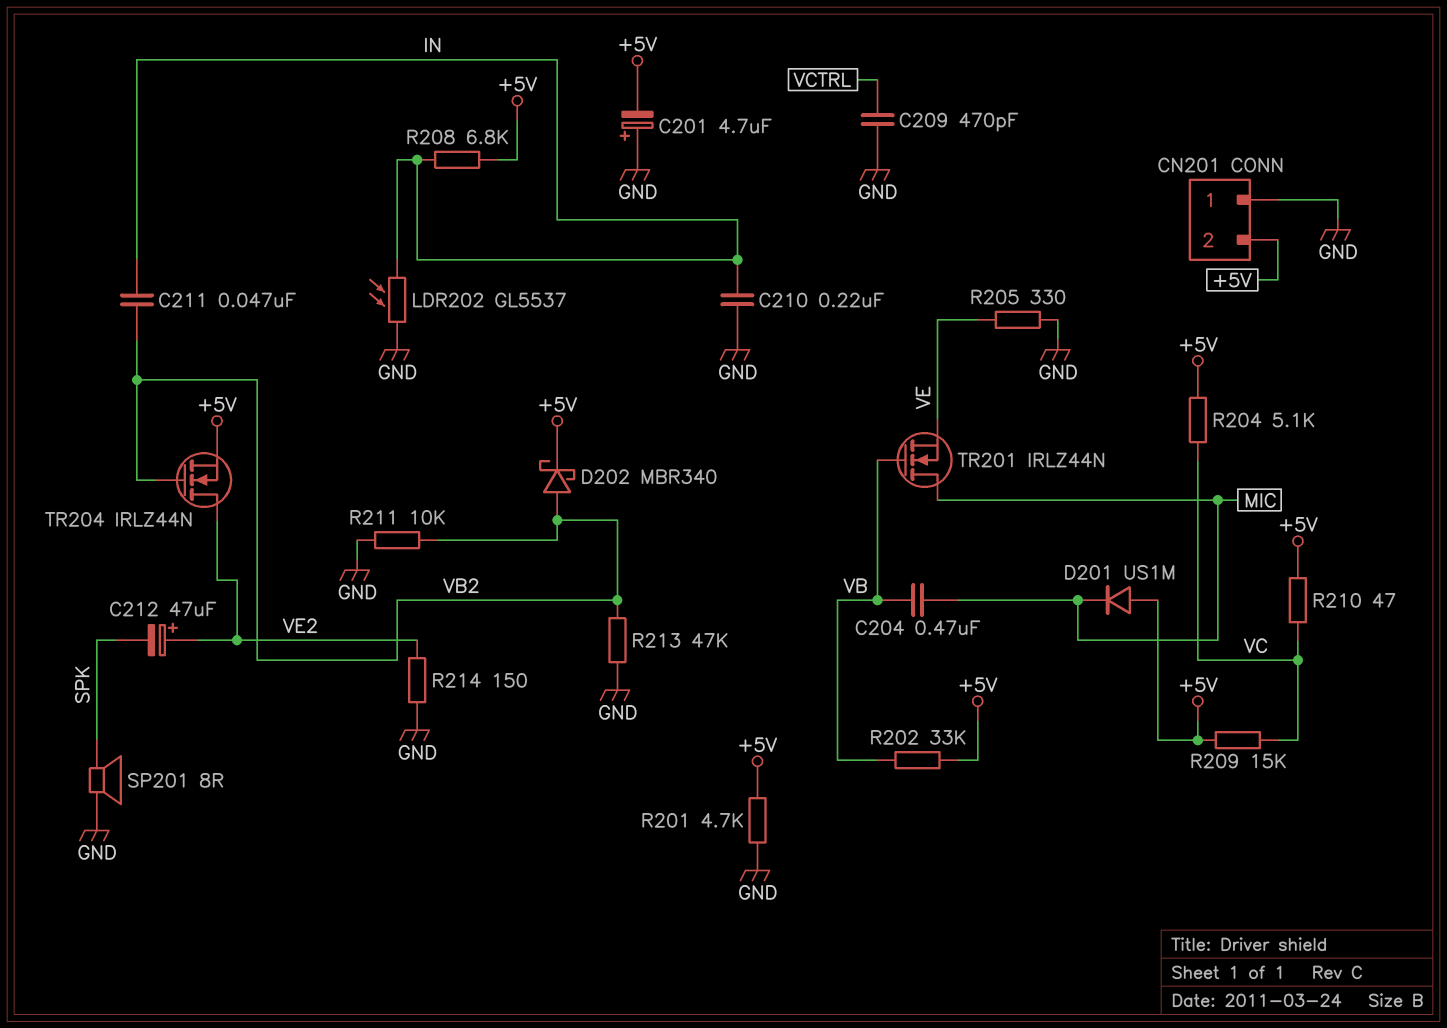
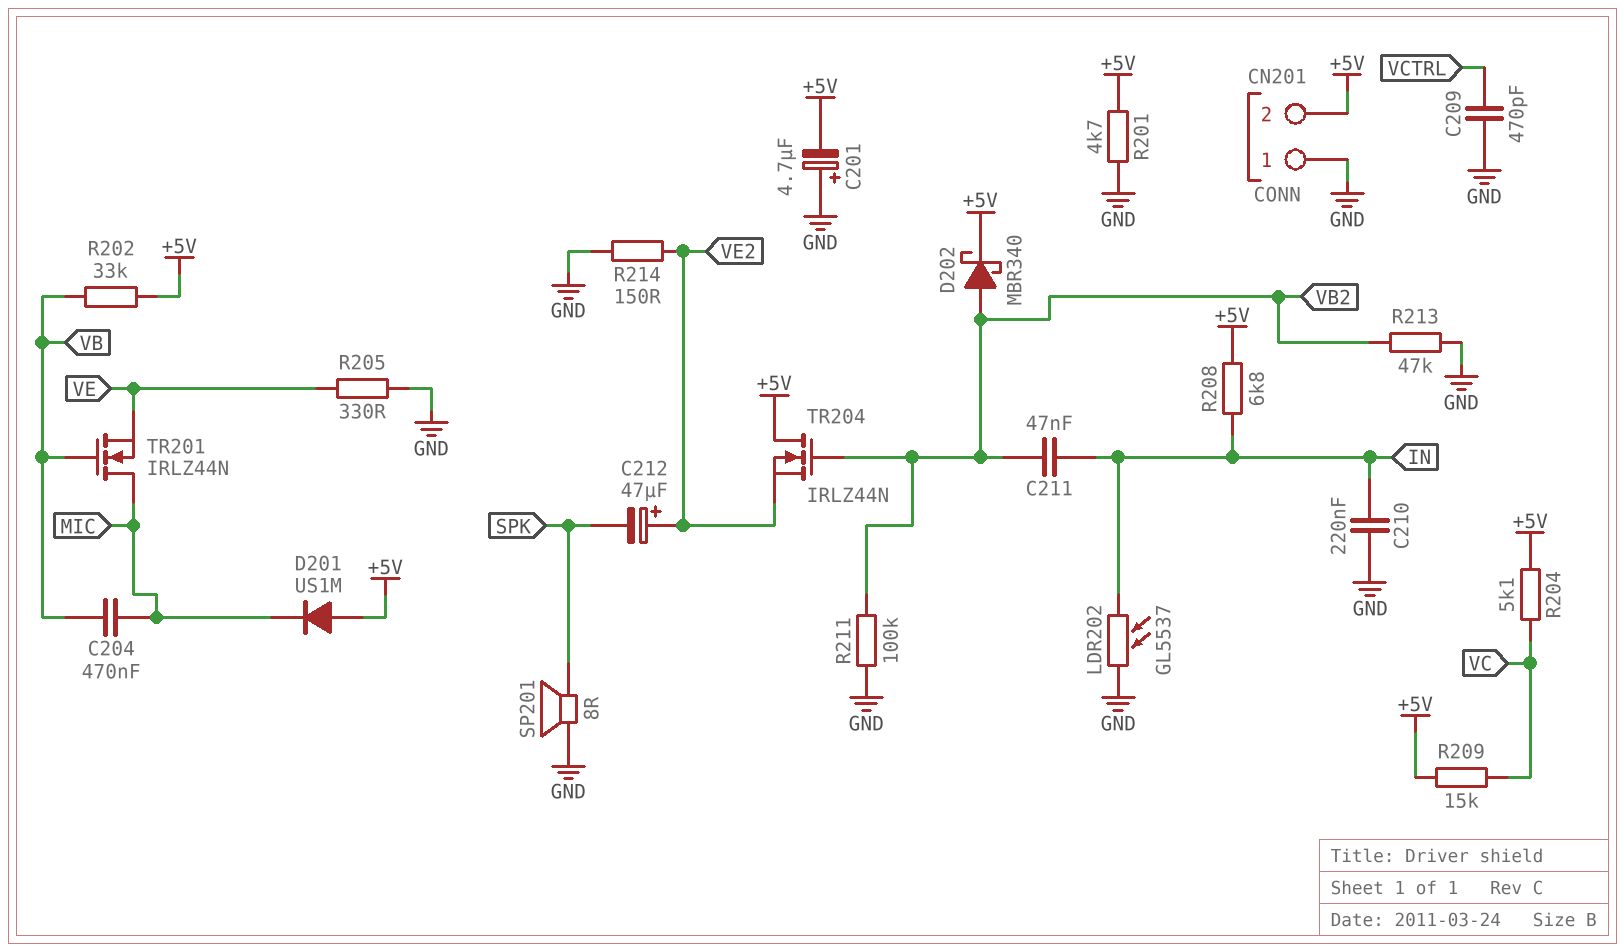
R210: 47 (+5V, VC) -> none
R211: 10k (GND, VB2) -> 100k (GND, VB2)
TR204: NMOS IRLZ44N (G VB2, D VE2, S +5V) -> NMOS IRLZ44N (G VB2, D +5V, S VE2)

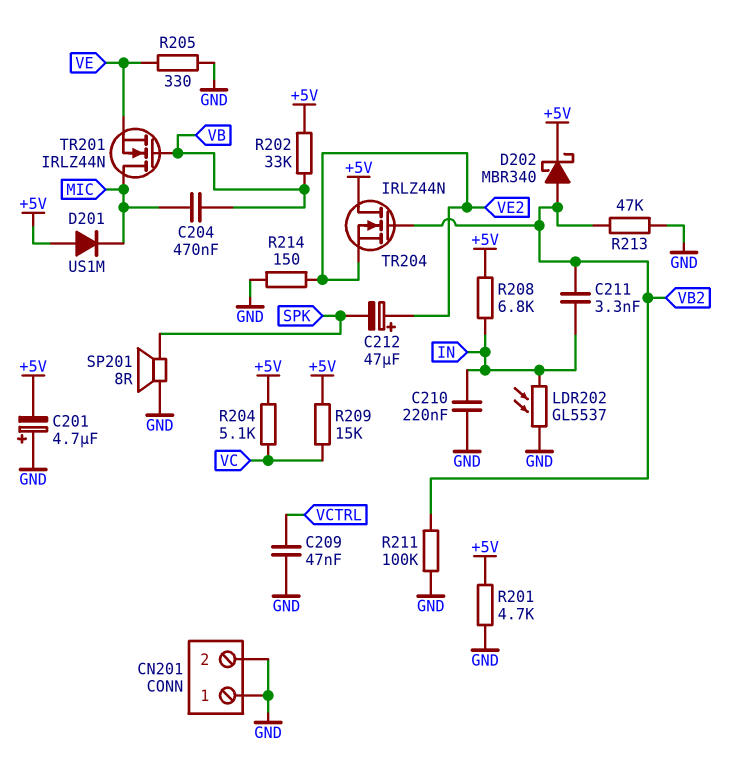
C209: 470pF (GND, VCTRL) -> 47nF (GND, VCTRL)
C211: 47nF (IN, VB2) -> 3.3nF (IN, VB2)
CN201 pin 2: +5V -> GND

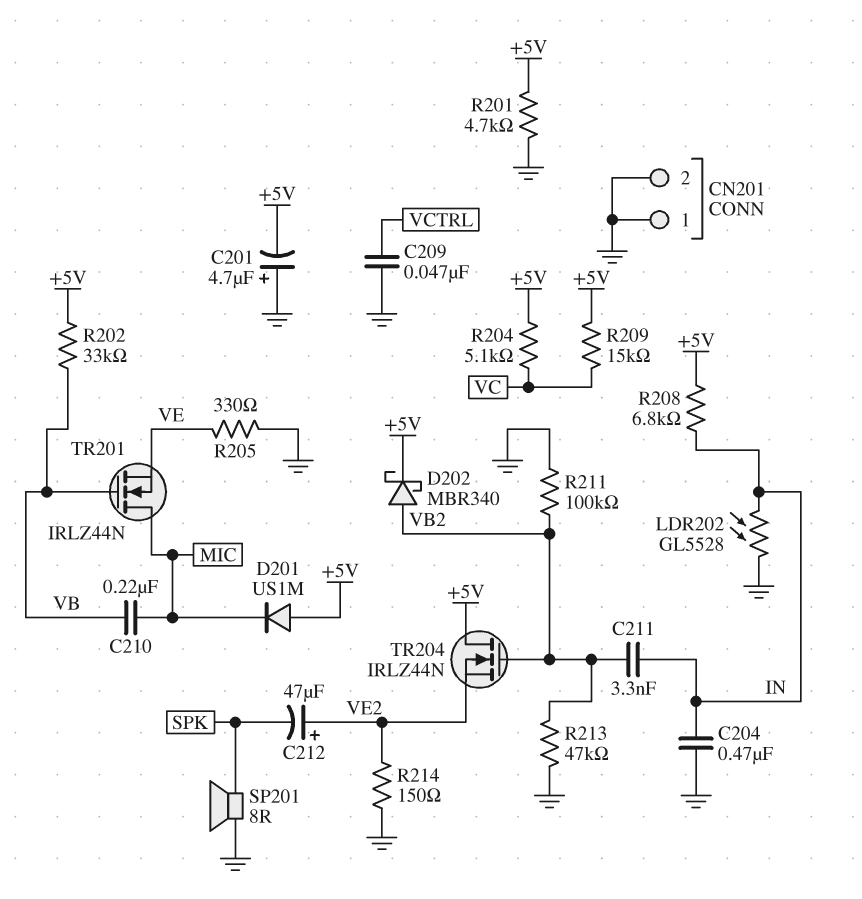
C204: 470nF (MIC, VB) -> 470nF (GND, IN)
C210: 220nF (GND, IN) -> 220nF (MIC, VB)
LDR202: GL5537 (GND, IN) -> GL5528 (GND, IN)

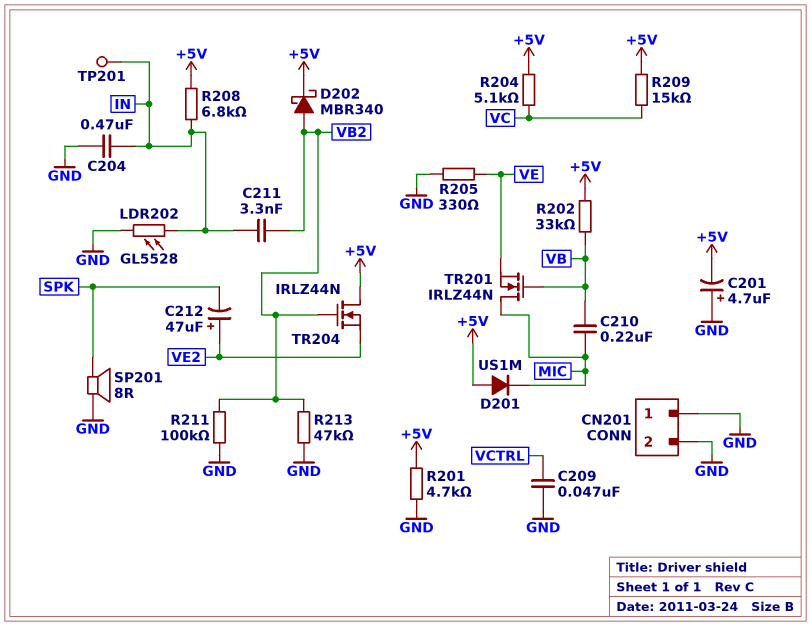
R214: 150 (GND, VE2) -> none
TP201: none -> test point (IN)

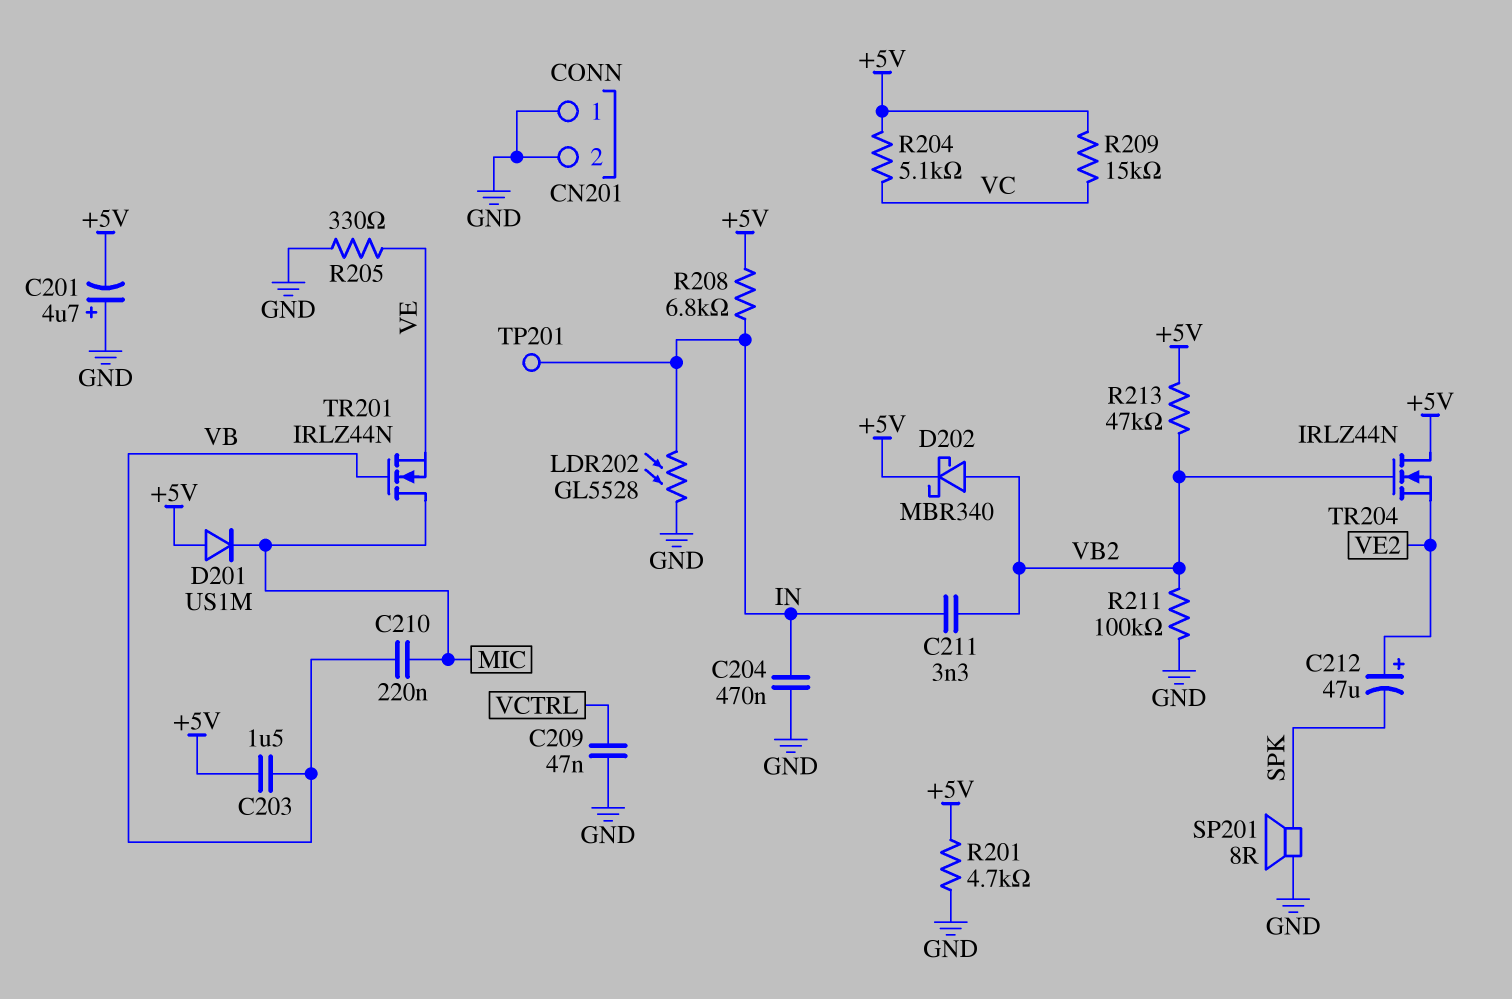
C203: none -> 1.5uF (+5V, VB)
R202: 33k (+5V, VB) -> none
R213: 47k (GND, VB2) -> 47k (+5V, VB2)

